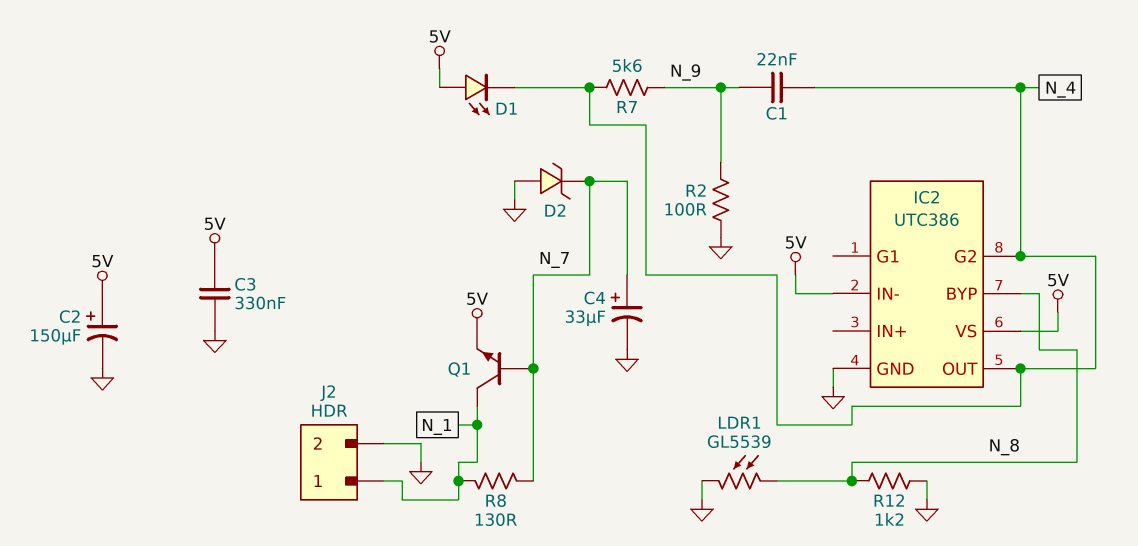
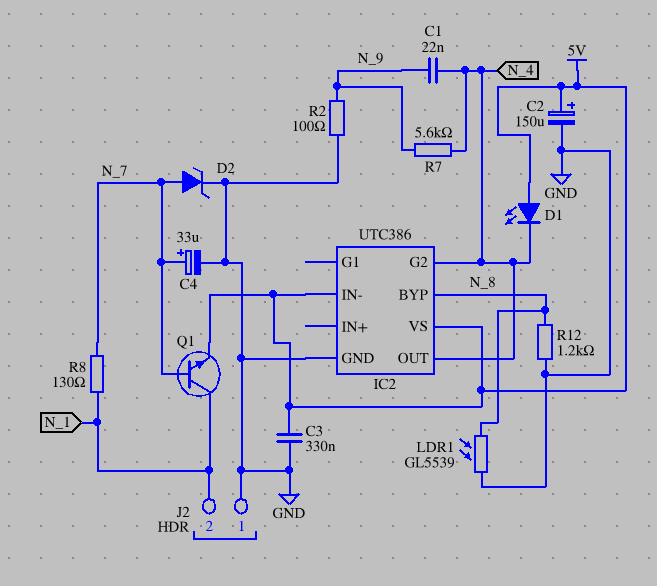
D2: zener (A GND, K N_7) -> zener (A N_7, K GND)
J2 pin 1: N_1 -> GND
J2 pin 2: GND -> N_1

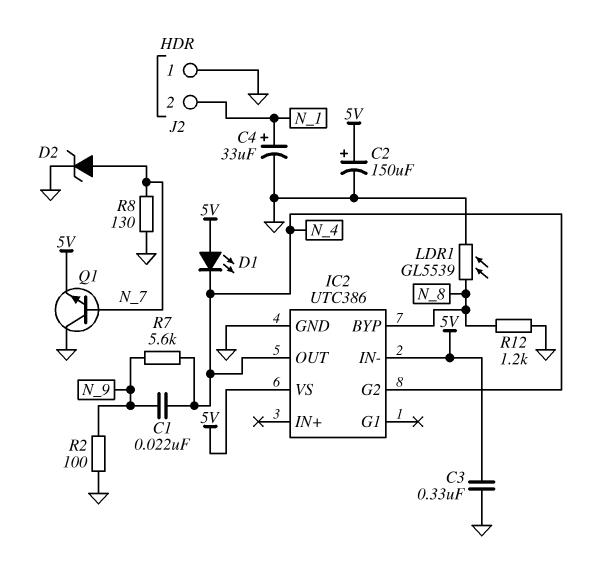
C4: 33uF (plus N_7, minus GND) -> 33uF (plus N_1, minus GND)
Q1: NPN (B N_7, C N_1, E 5V) -> NPN (B N_7, C GND, E 5V)
R8: 130 (N_1, N_7) -> 130 (GND, N_7)

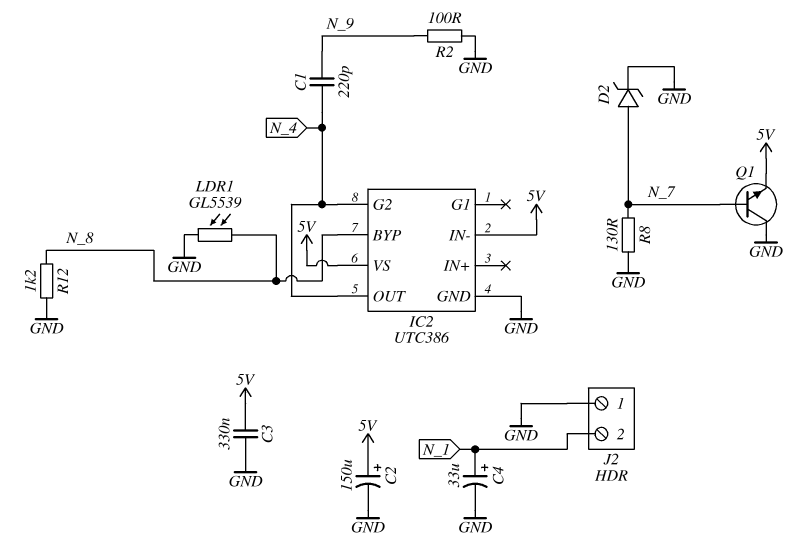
C1: 22nF (N_4, N_9) -> 220pF (N_4, N_9)
D1: LED (A 5V, K N_4) -> none
R7: 5.6k (N_4, N_9) -> none

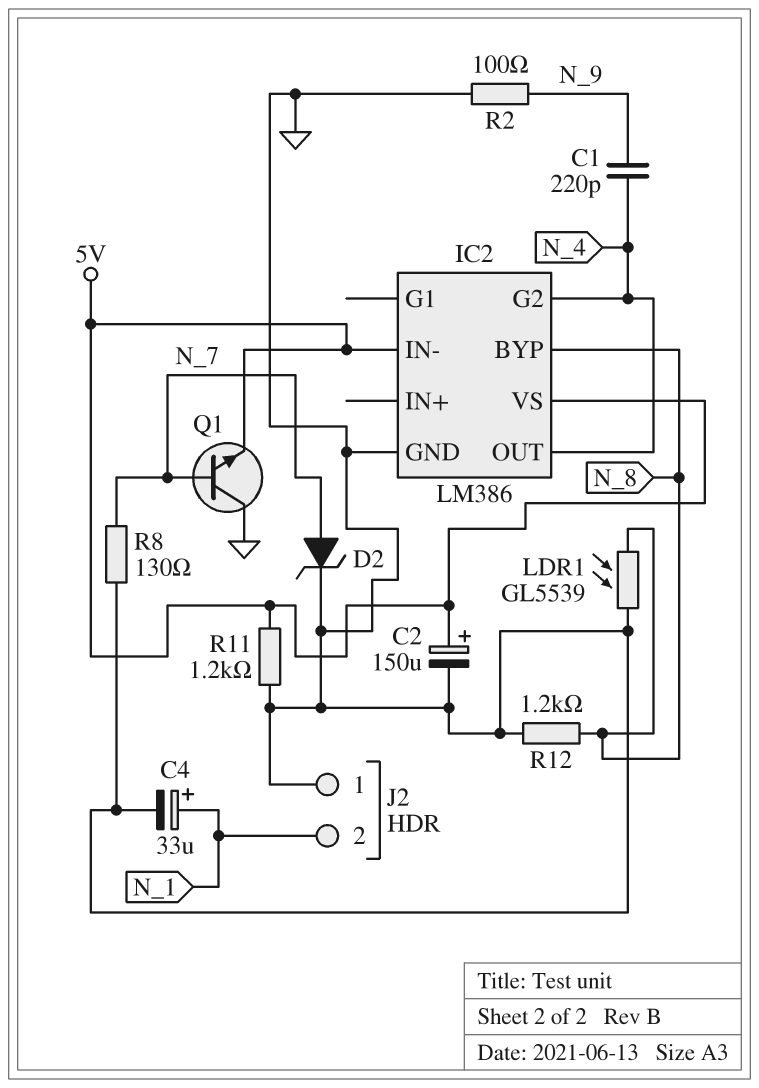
C3: 330nF (5V, GND) -> none
IC2: UTC386 -> LM386
R11: none -> 1.2k (5V, GND)

